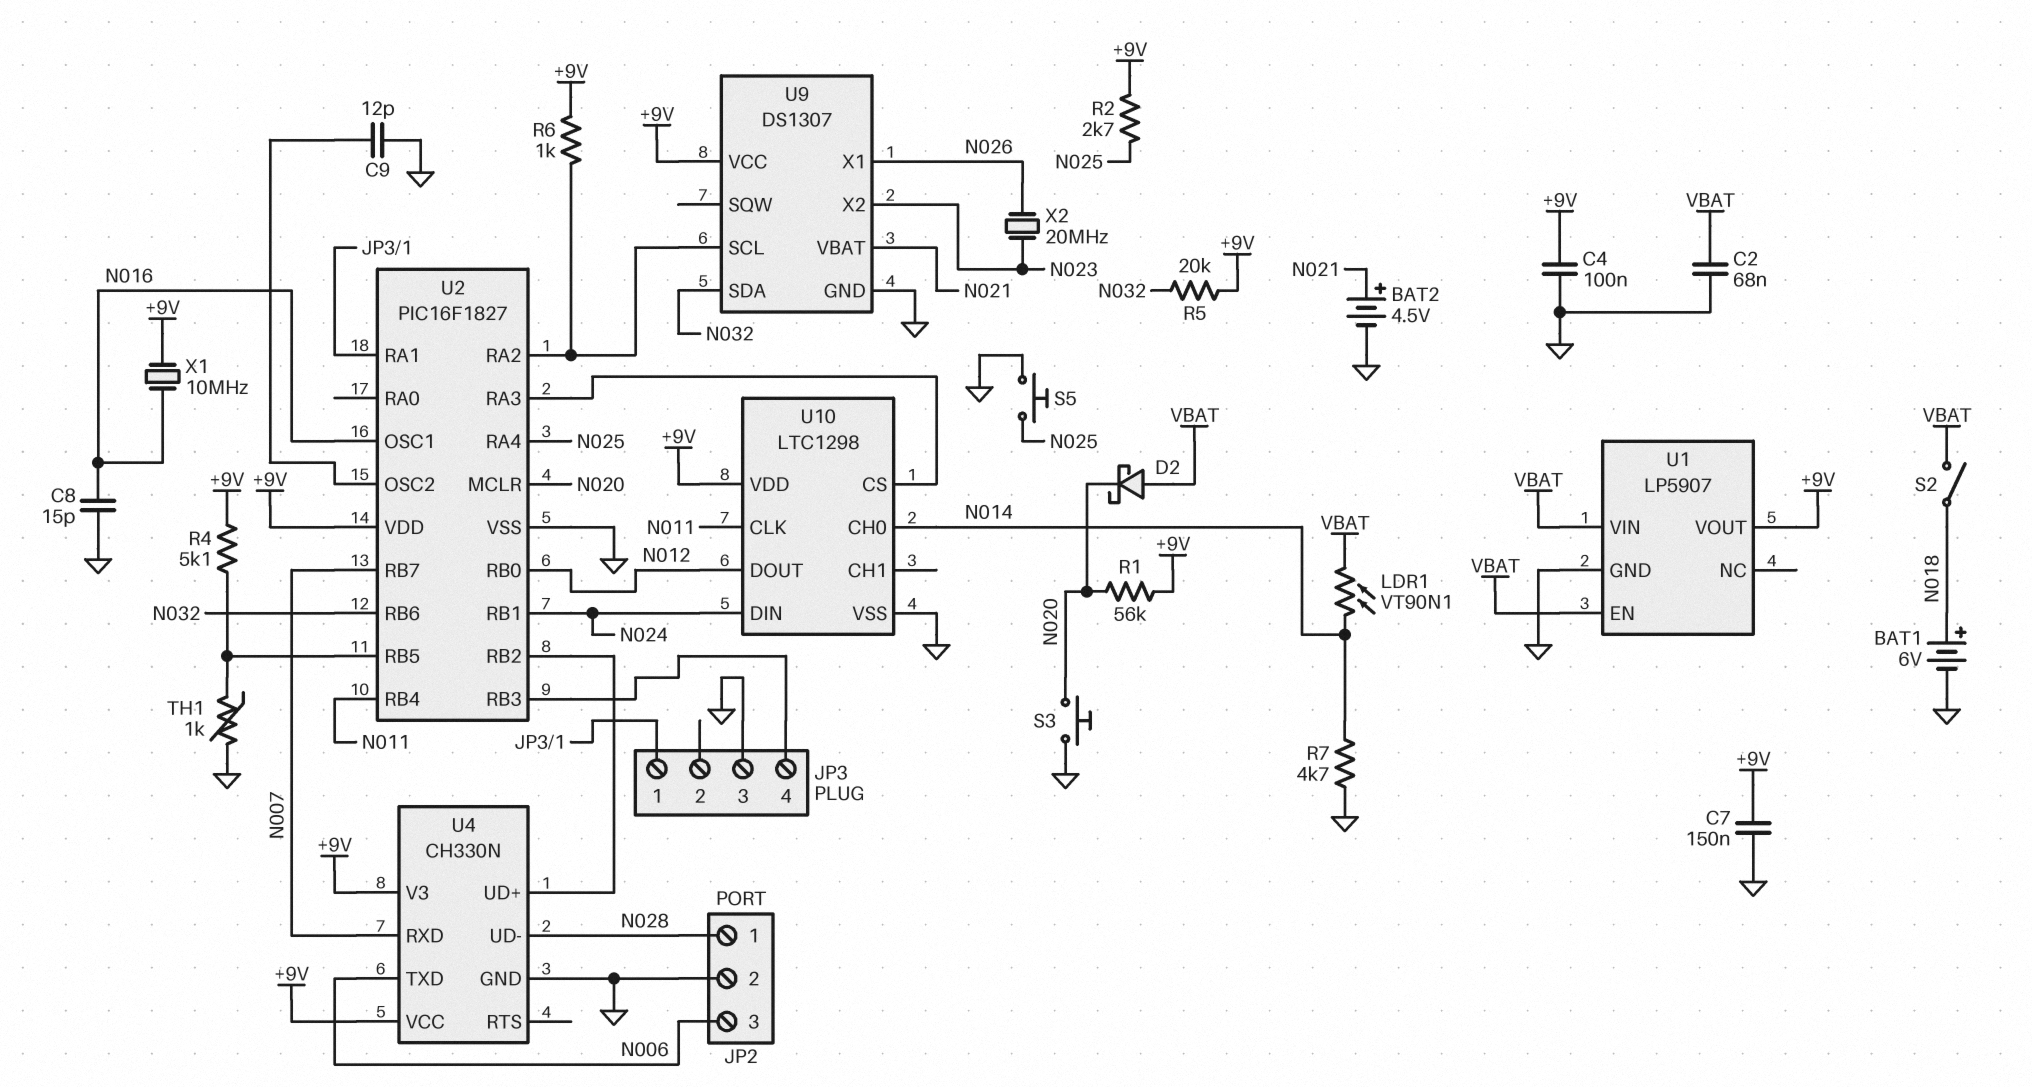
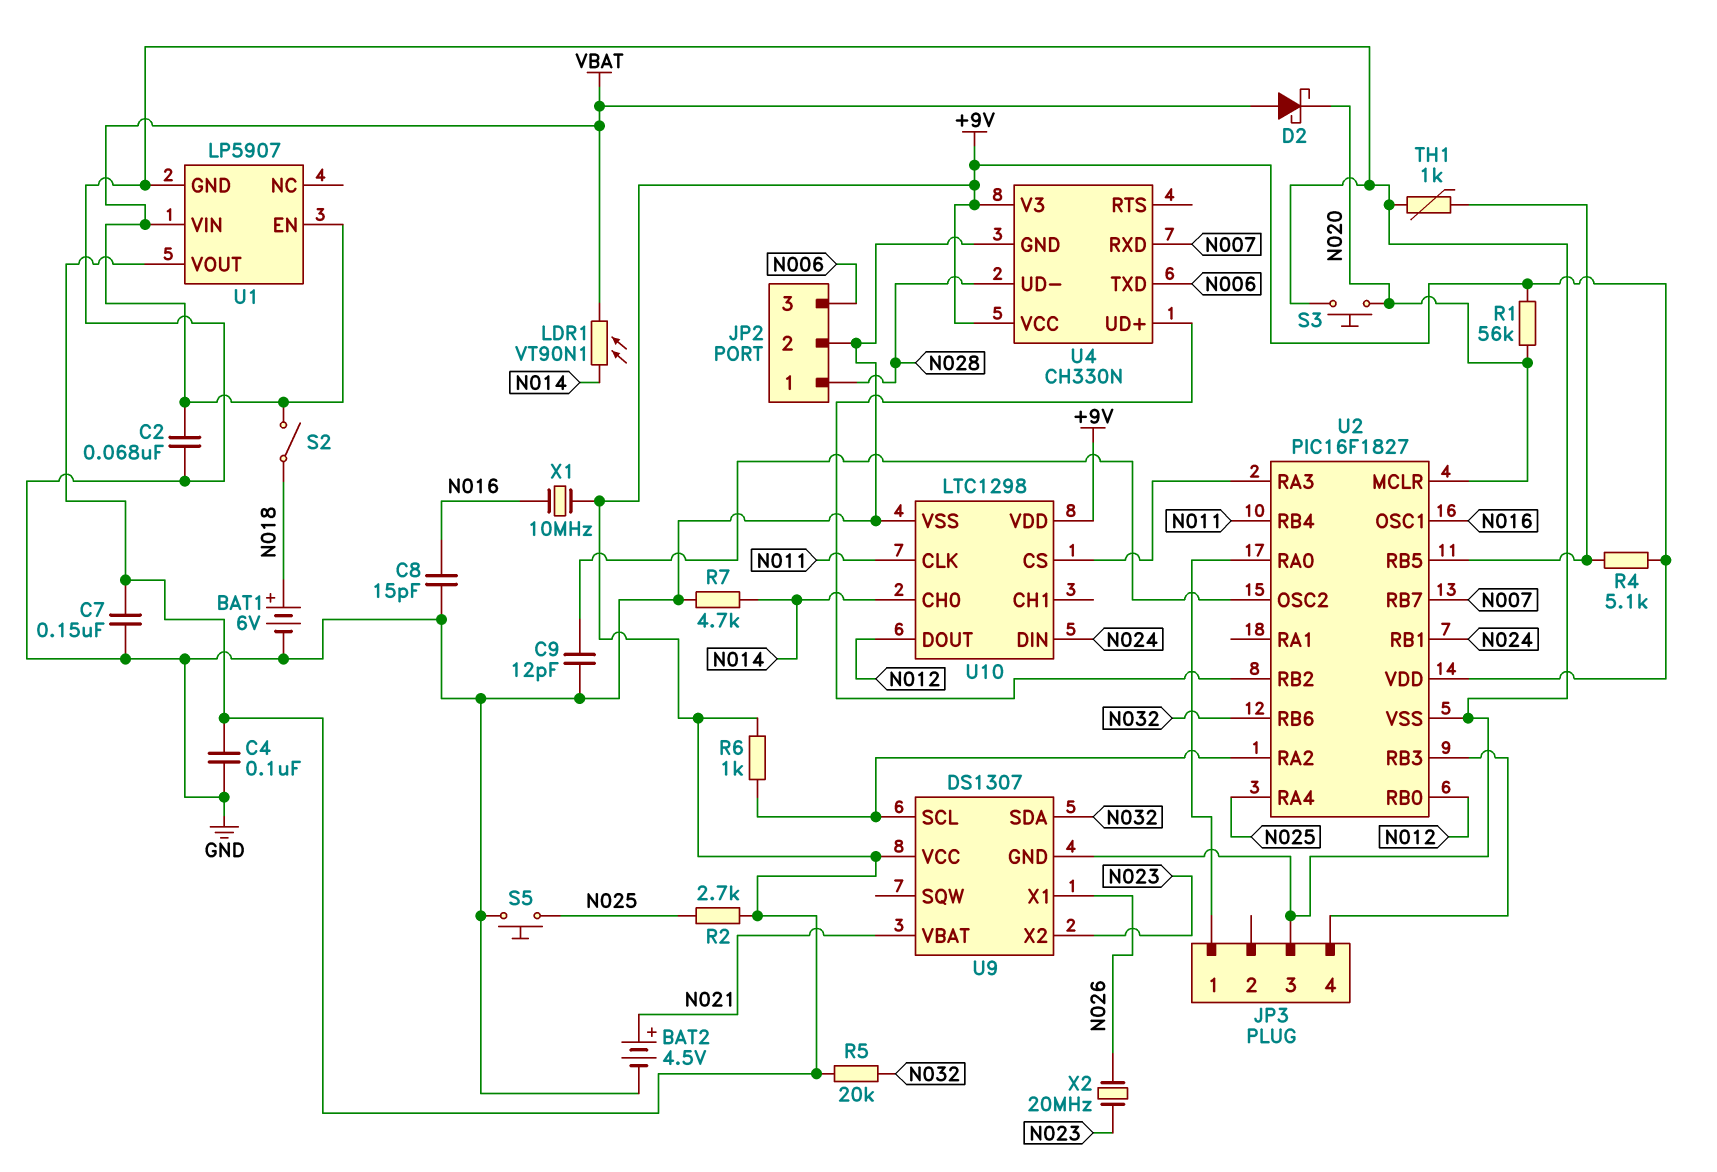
U2 pin RA0: none -> JP3/1
U2 pin RA1: JP3/1 -> none

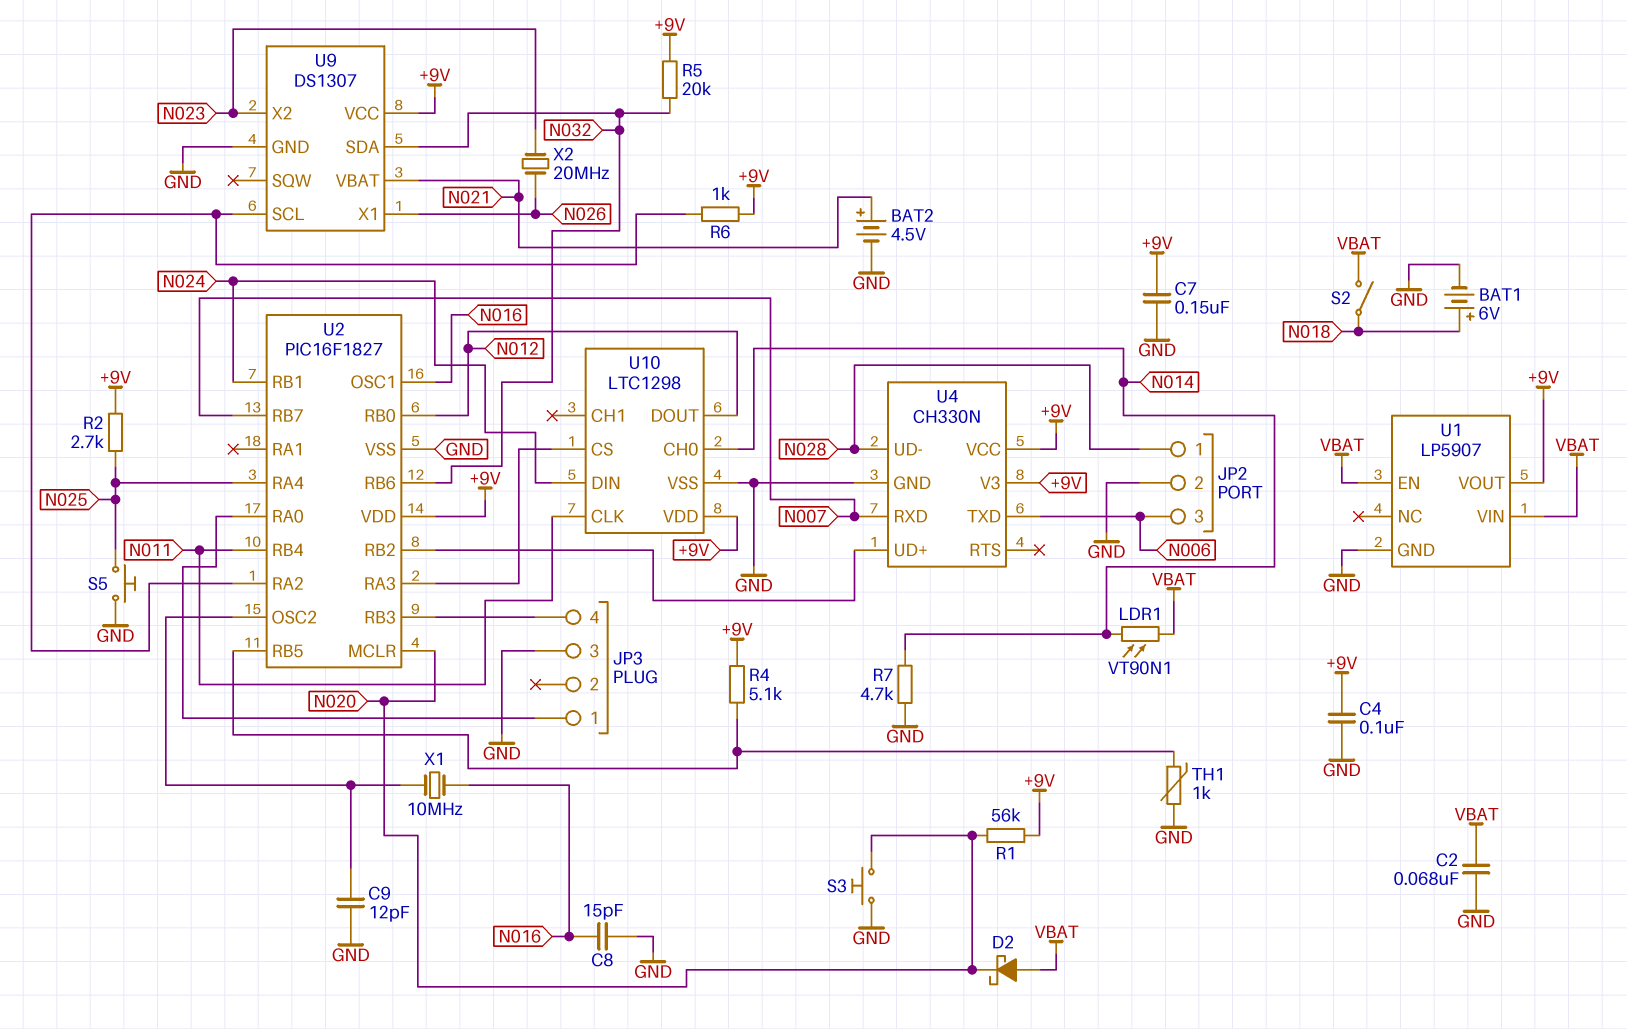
X1: 10MHz (+9V, N016) -> 10MHz (N016, U2/OSC2)

